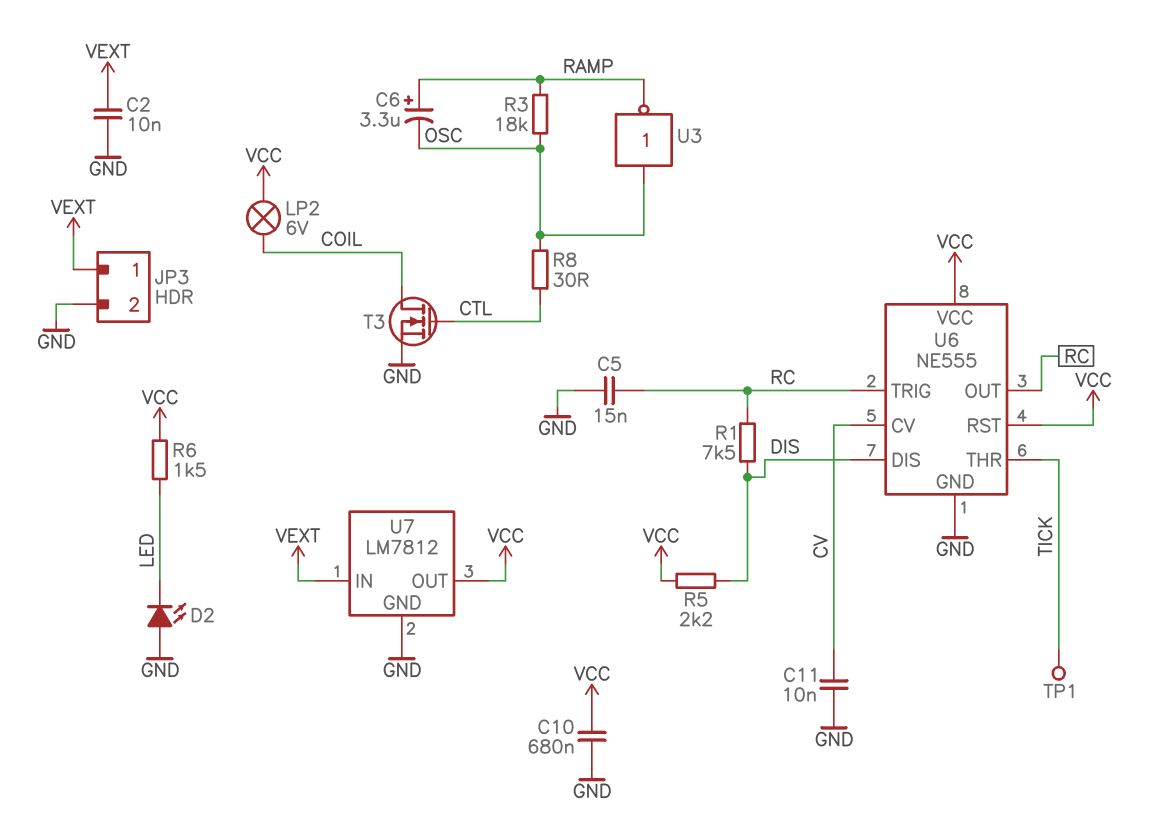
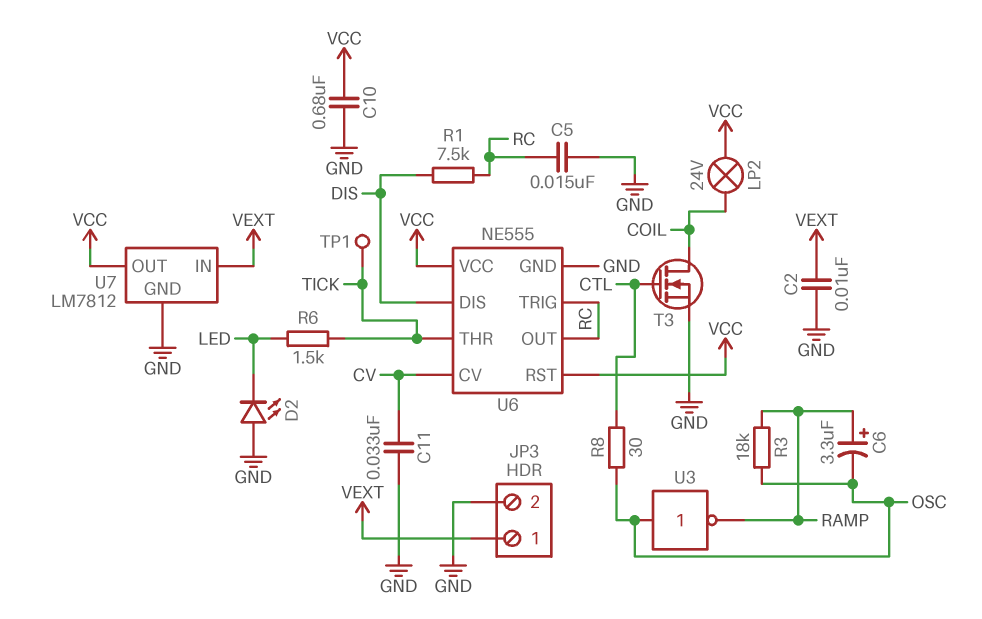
C11: 10nF (CV, GND) -> 33nF (CV, GND)
LP2: lamp 6V (COIL, VCC) -> lamp 24V (COIL, VCC)
R5: 2.2k (DIS, VCC) -> none
R6: 1.5k (LED, VCC) -> 1.5k (LED, TICK)

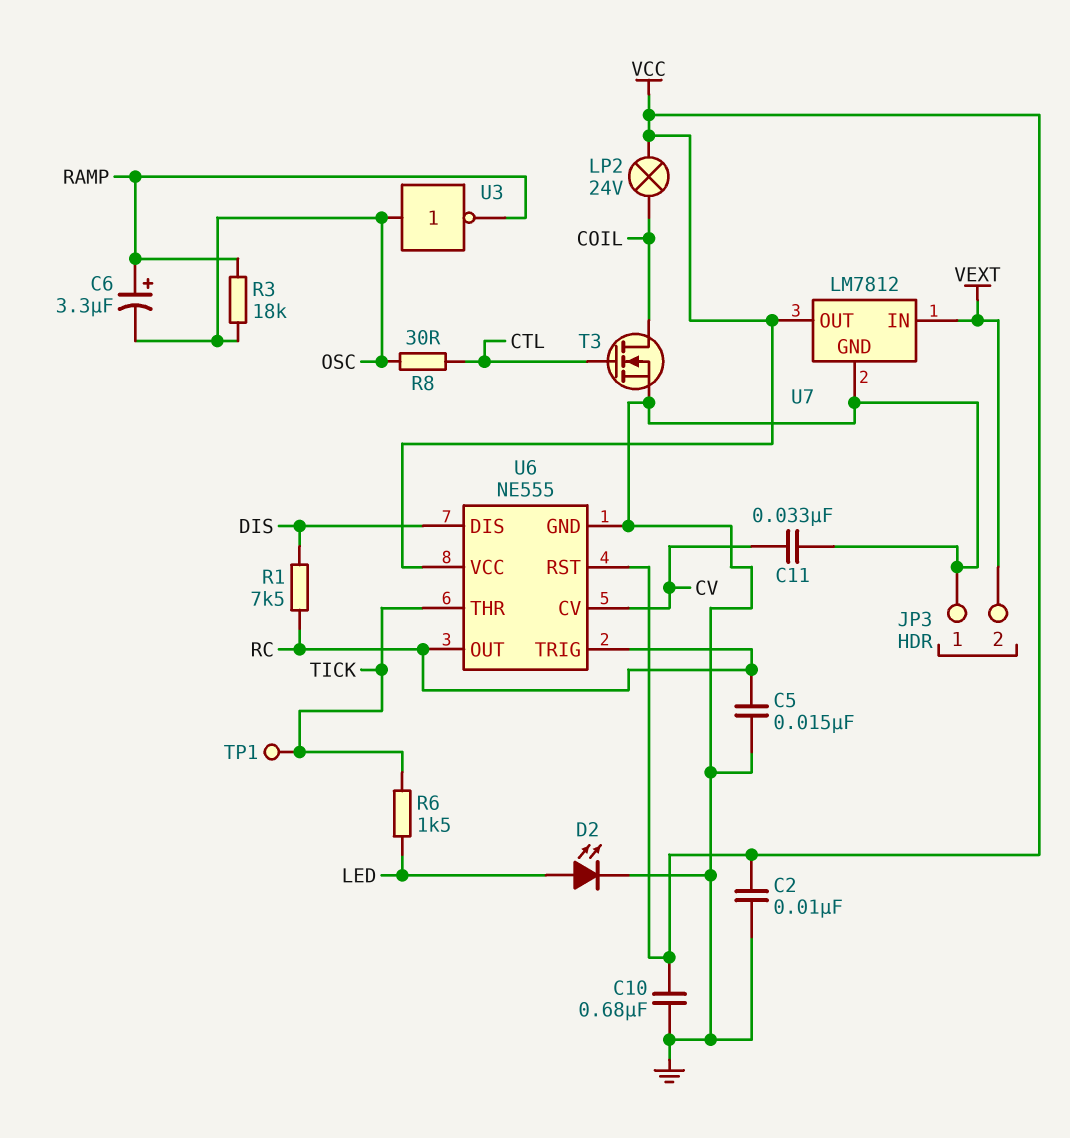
C2: 10nF (GND, VEXT) -> 10nF (GND, VCC)
D2: LED (A GND, K LED) -> LED (A LED, K GND)
JP3 pin 1: VEXT -> GND
JP3 pin 2: GND -> VEXT

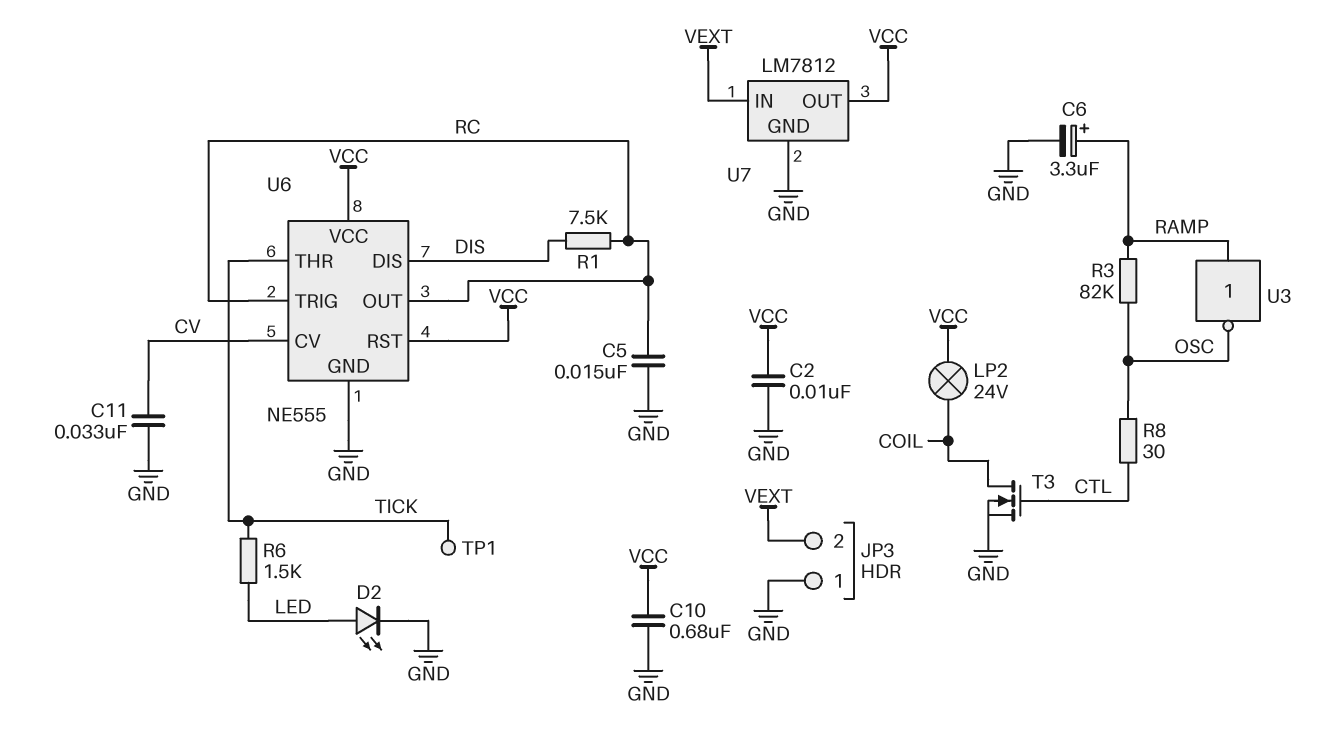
C6: 3.3uF (plus RAMP, minus OSC) -> 3.3uF (plus RAMP, minus GND)
R3: 18k (OSC, RAMP) -> 82k (OSC, RAMP)
U3: NOT (in OSC, out RAMP) -> NOT (in RAMP, out OSC)

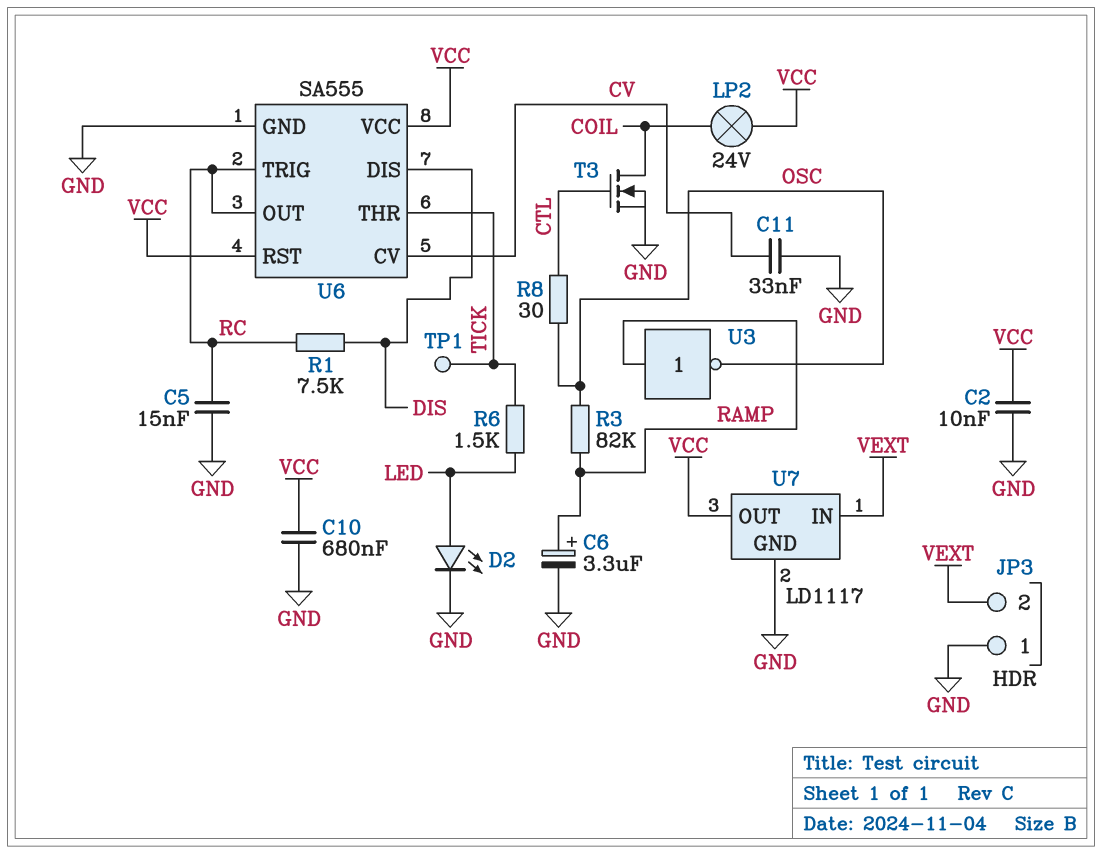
U6: NE555 -> SA555
U7: LM7812 -> LD1117

